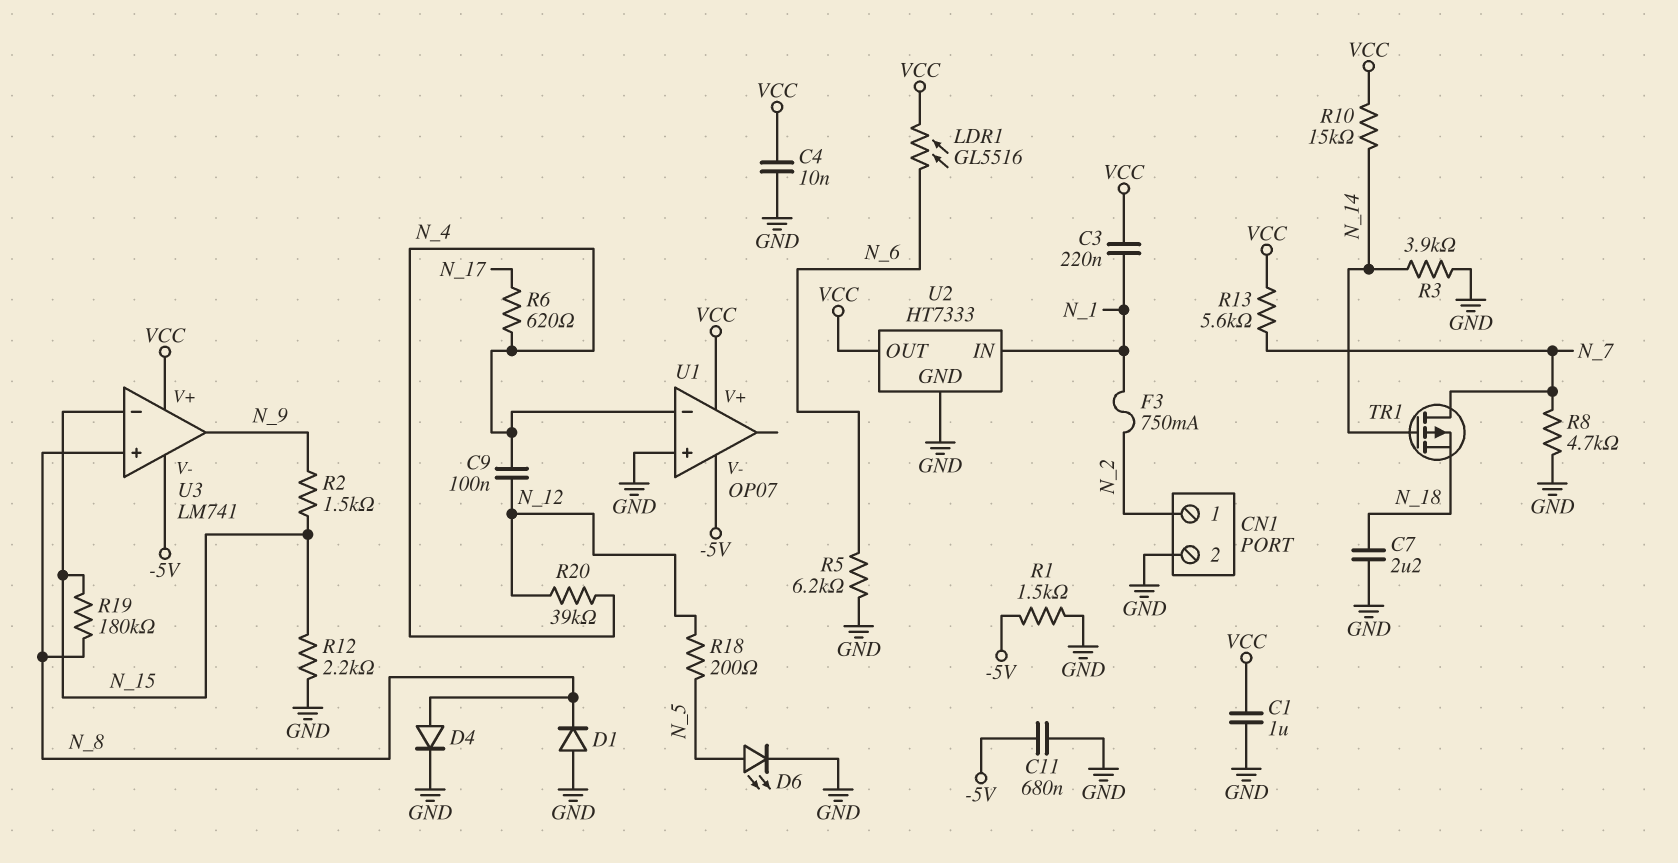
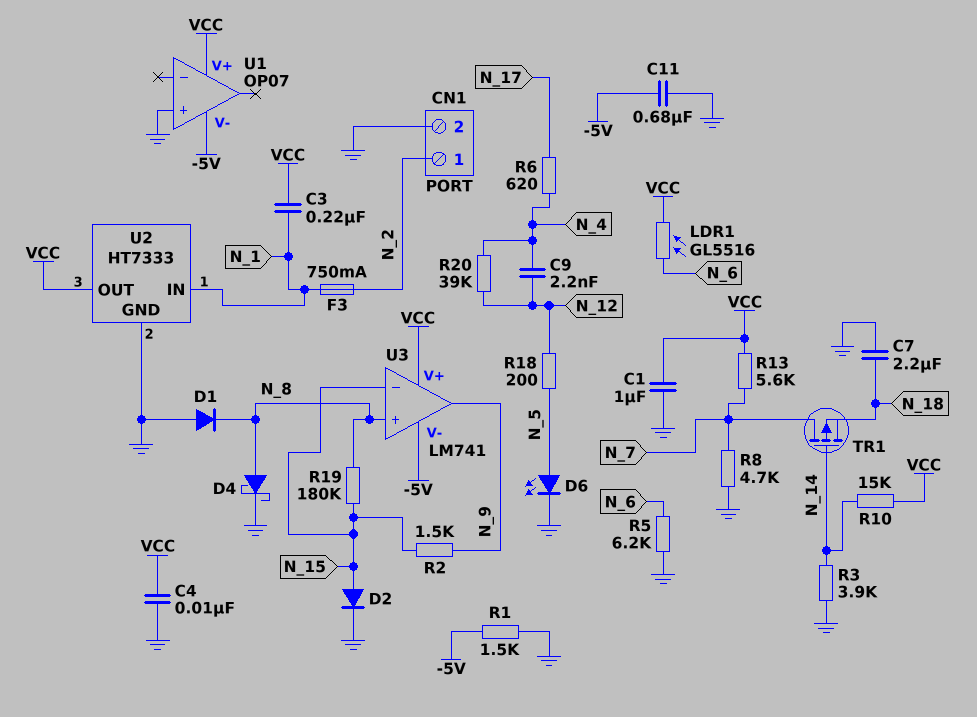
C9: 100nF (N_4, N_12) -> 2.2nF (N_4, N_12)
D2: none -> diode (A N_15, K GND)
D4: diode (A N_8, K GND) -> schottky (A N_8, K GND)
R12: 2.2k (GND, N_15) -> none
U1 pin in-: N_4 -> none

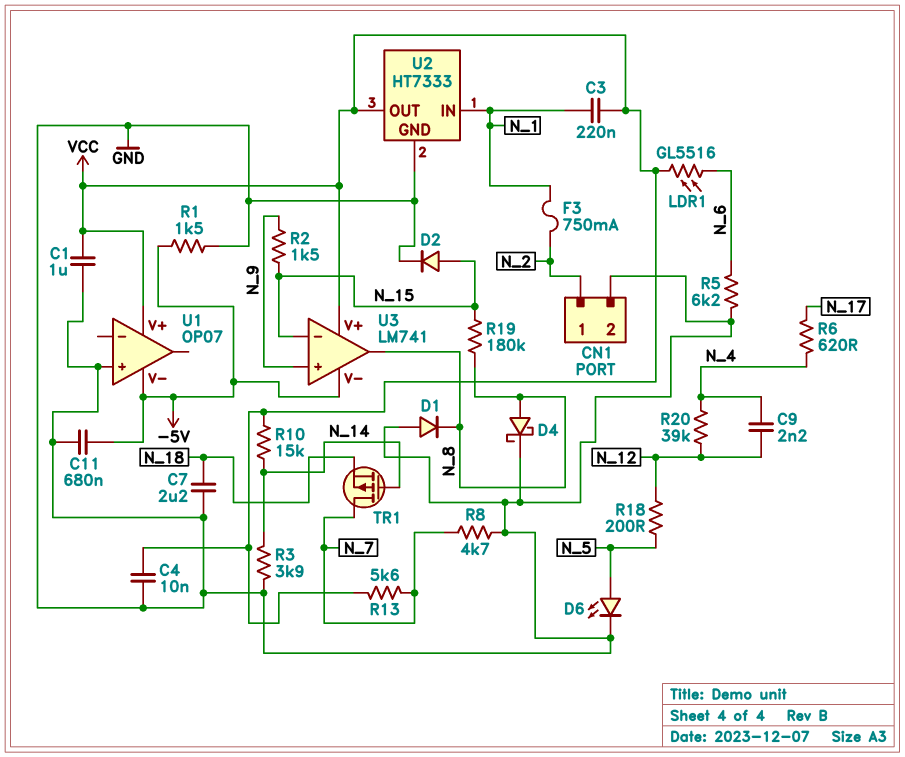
U3 pin in+: N_8 -> N_9
U3 pin out: N_9 -> N_8

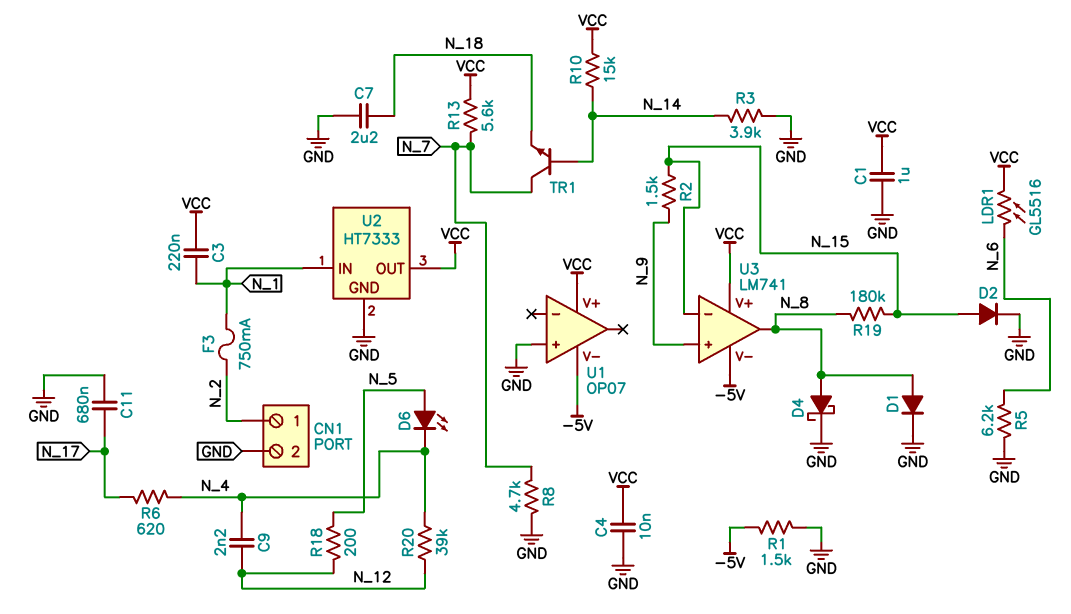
C11: 680nF (-5V, GND) -> 680nF (GND, N_17)
D1: diode (A GND, K N_8) -> diode (A N_8, K GND)
D6: LED (A N_5, K GND) -> LED (A N_5, K N_4)
TR1: PMOS (G N_14, D N_7, S N_18) -> NPN (B N_14, C N_7, E N_18)

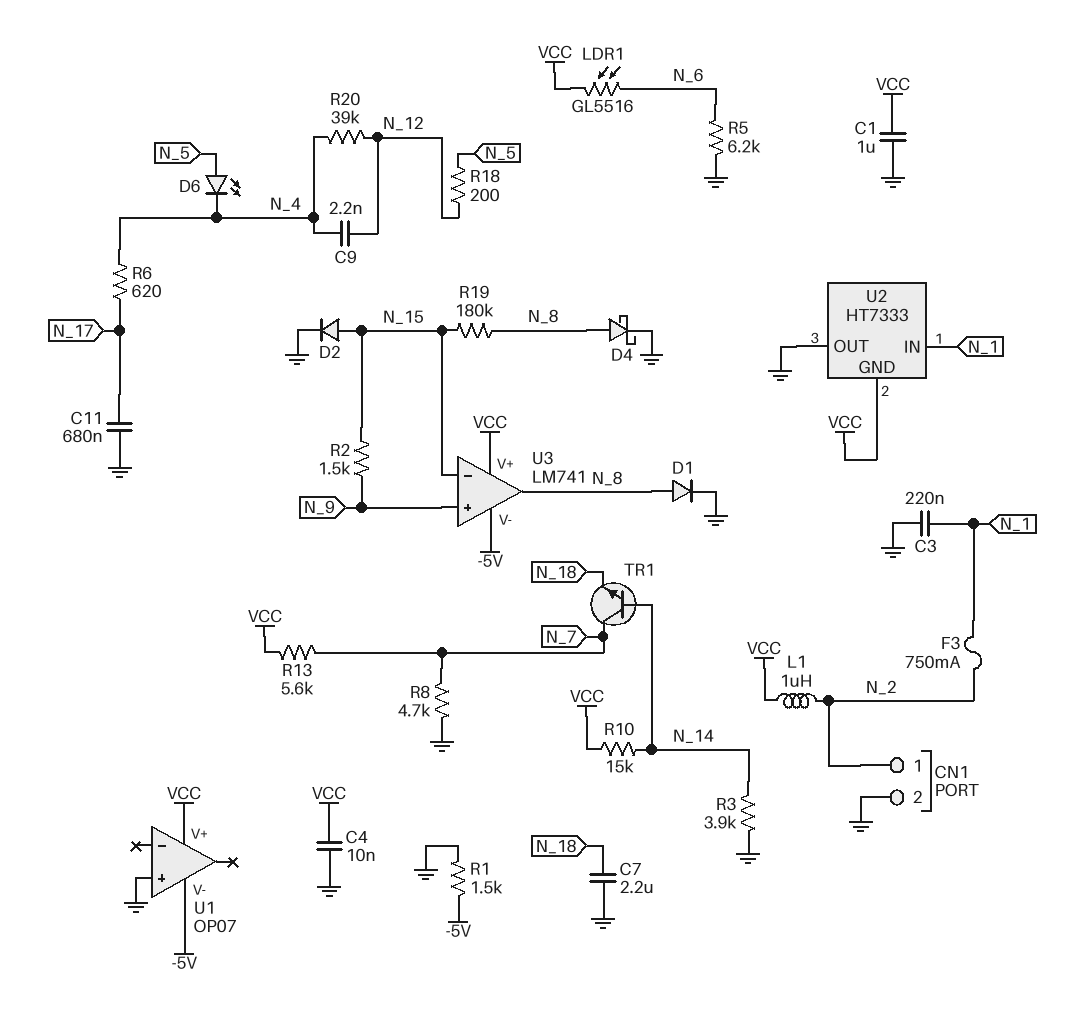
C3: 220nF (N_1, VCC) -> 220nF (GND, N_1)
L1: none -> 1uH (N_2, VCC)
U2 pin GND: GND -> VCC
U2 pin OUT: VCC -> GND

